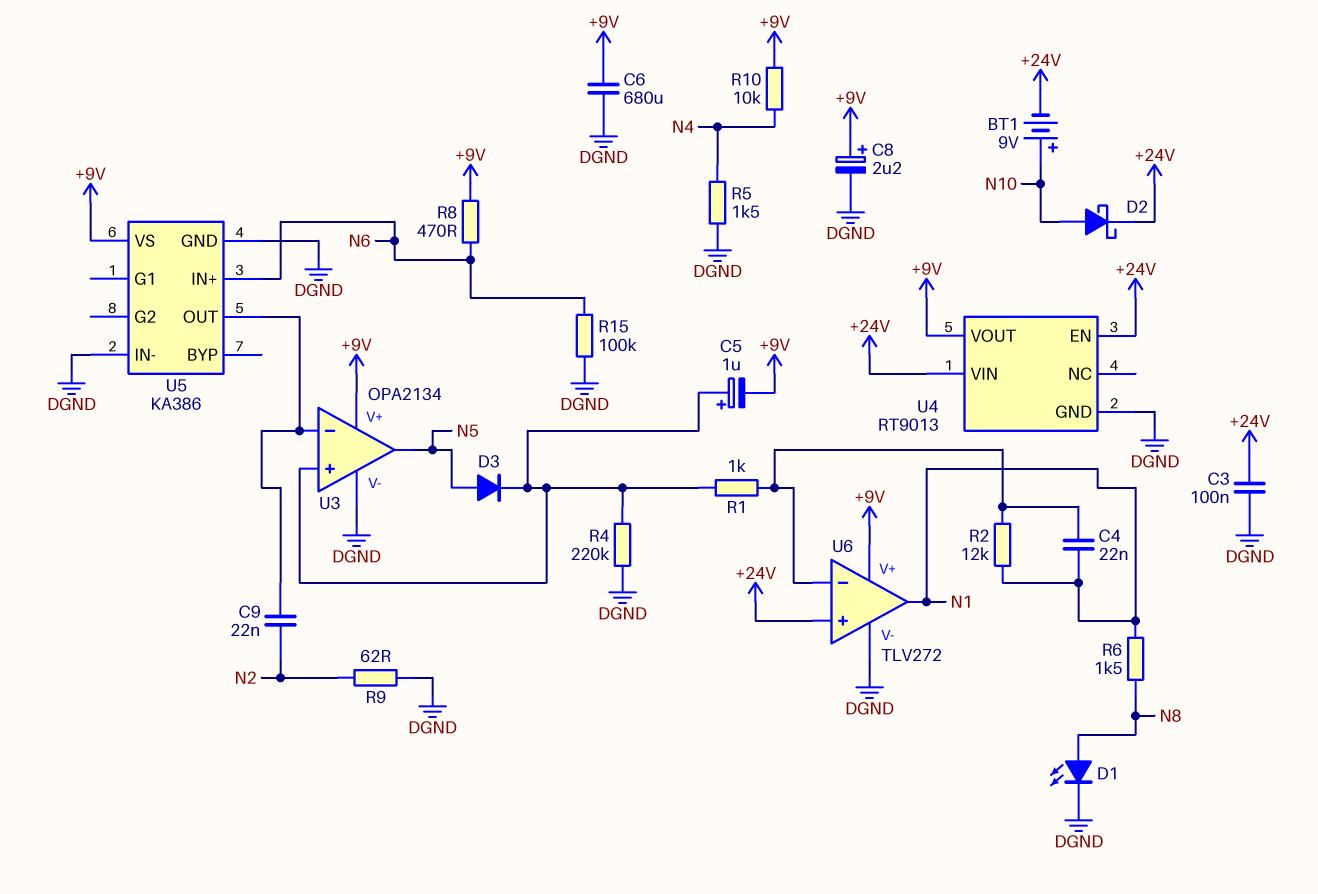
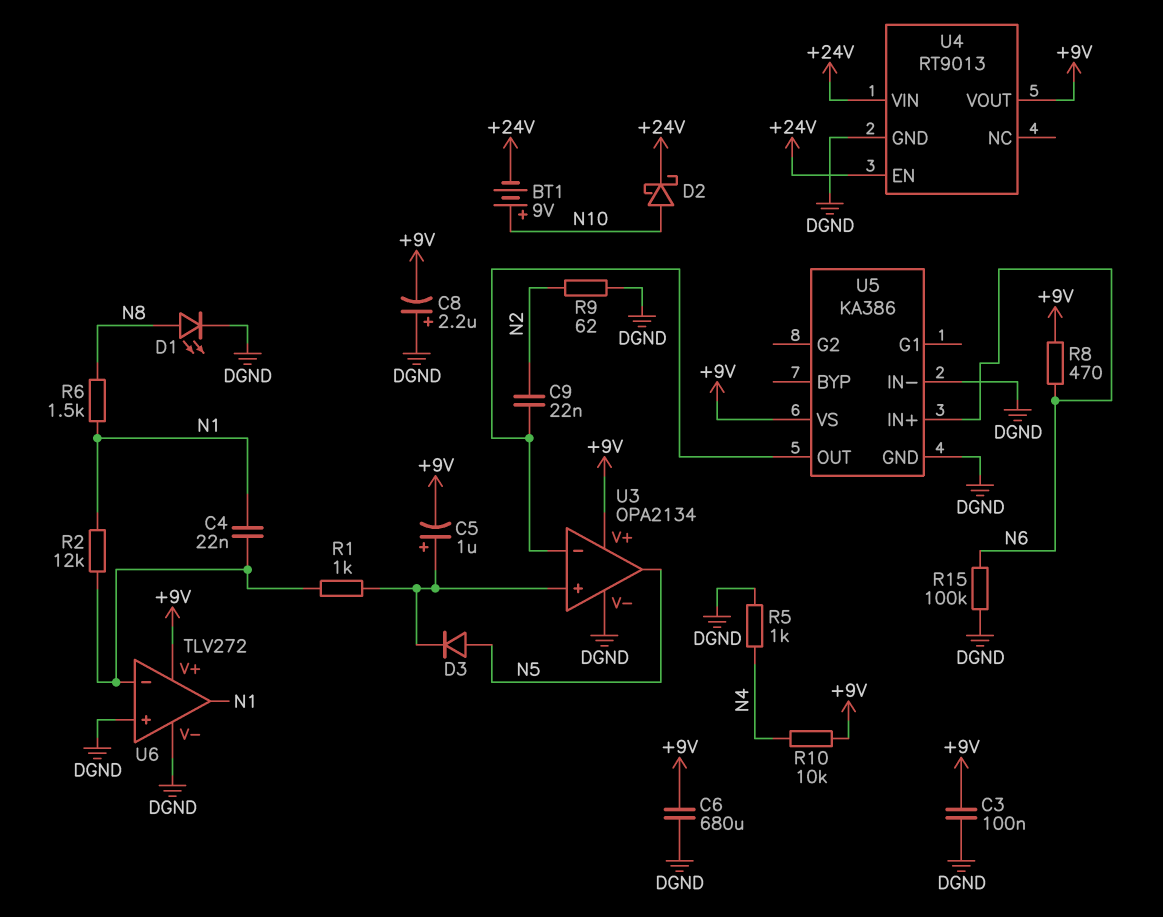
C3: 100nF (+24V, DGND) -> 100nF (+9V, DGND)
C8: 2.2uF (plus +9V, minus DGND) -> 2.2uF (plus DGND, minus +9V)
R4: 220k (DGND, U3/in+) -> none
R5: 1.5k (DGND, N4) -> 1k (DGND, N4)
U6 pin in+: +24V -> DGND

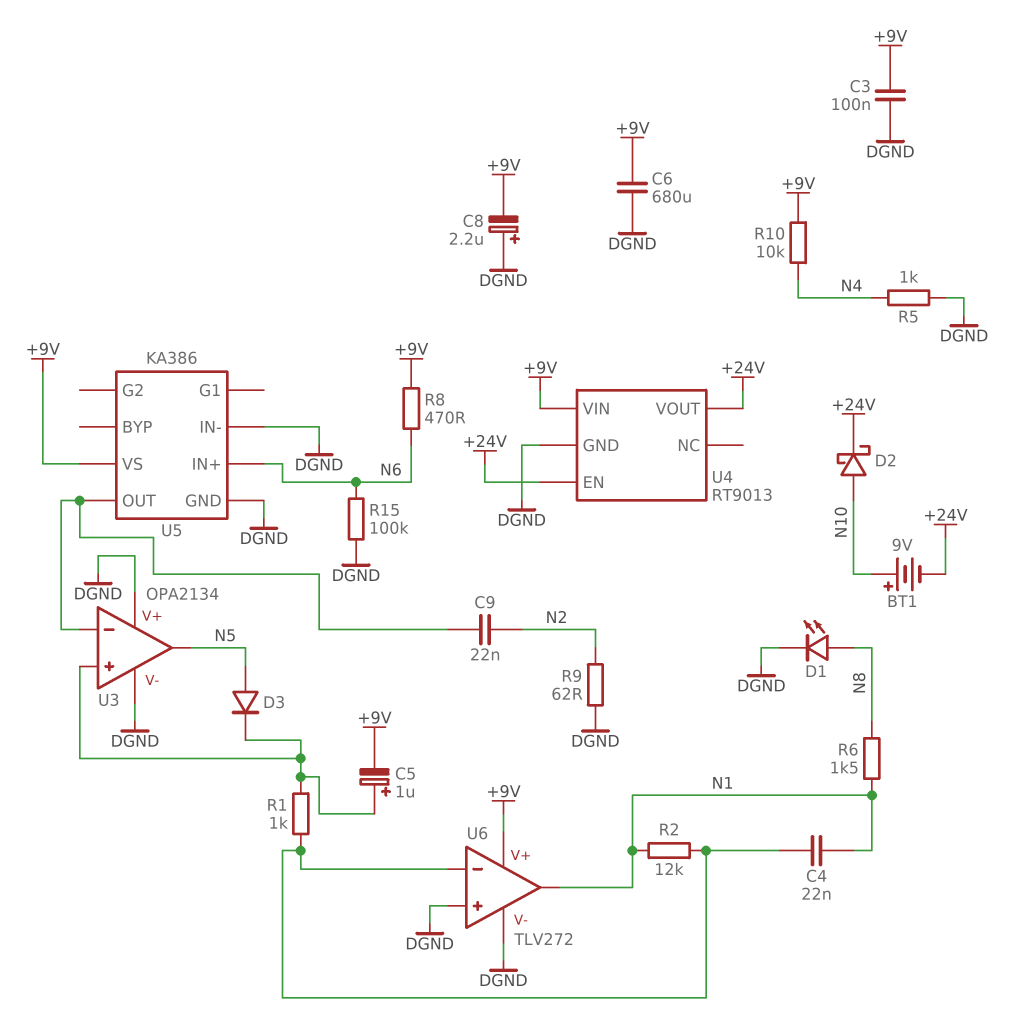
U3 pin V+: +9V -> DGND
U4 pin VIN: +24V -> +9V
U4 pin VOUT: +9V -> +24V

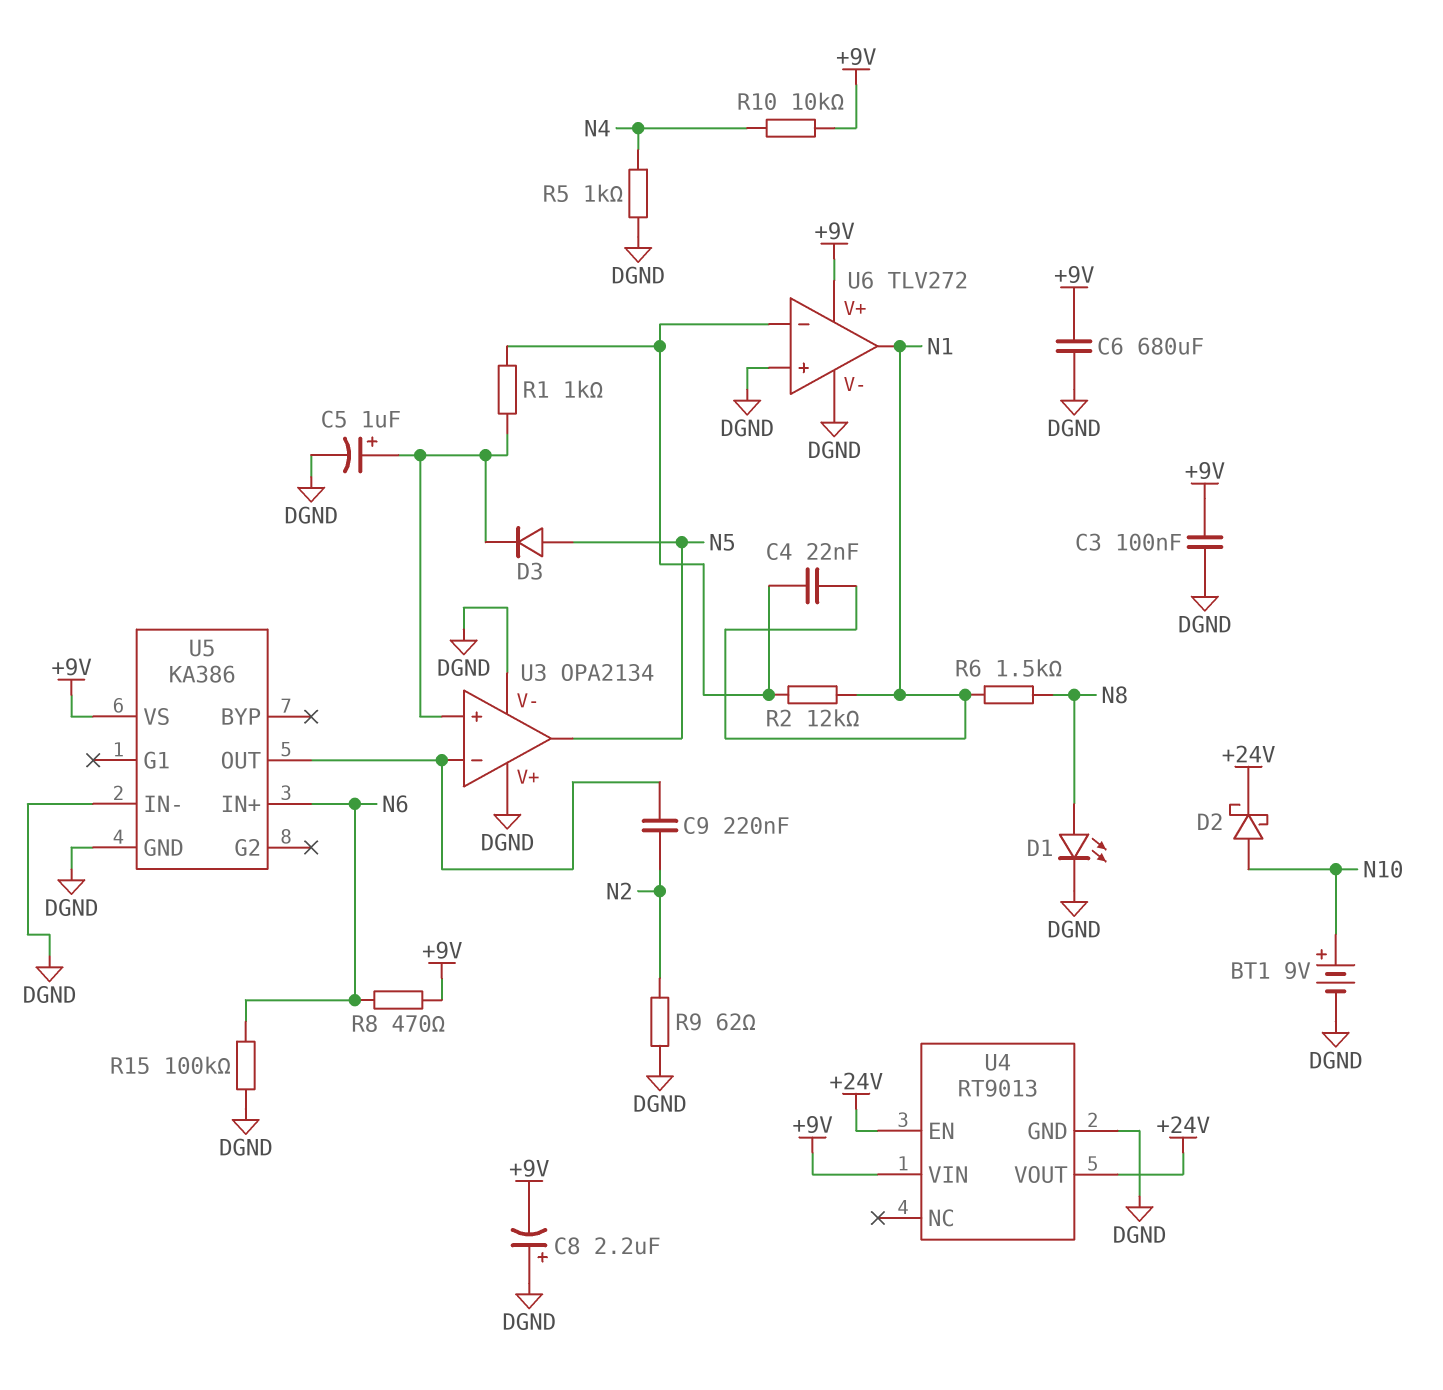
BT1: 9V (plus N10, minus +24V) -> 9V (plus N10, minus DGND)
C5: 1uF (plus U3/in+, minus +9V) -> 1uF (plus U3/in+, minus DGND)
C9: 22nF (N2, U3/in-) -> 220nF (N2, U3/in-)

